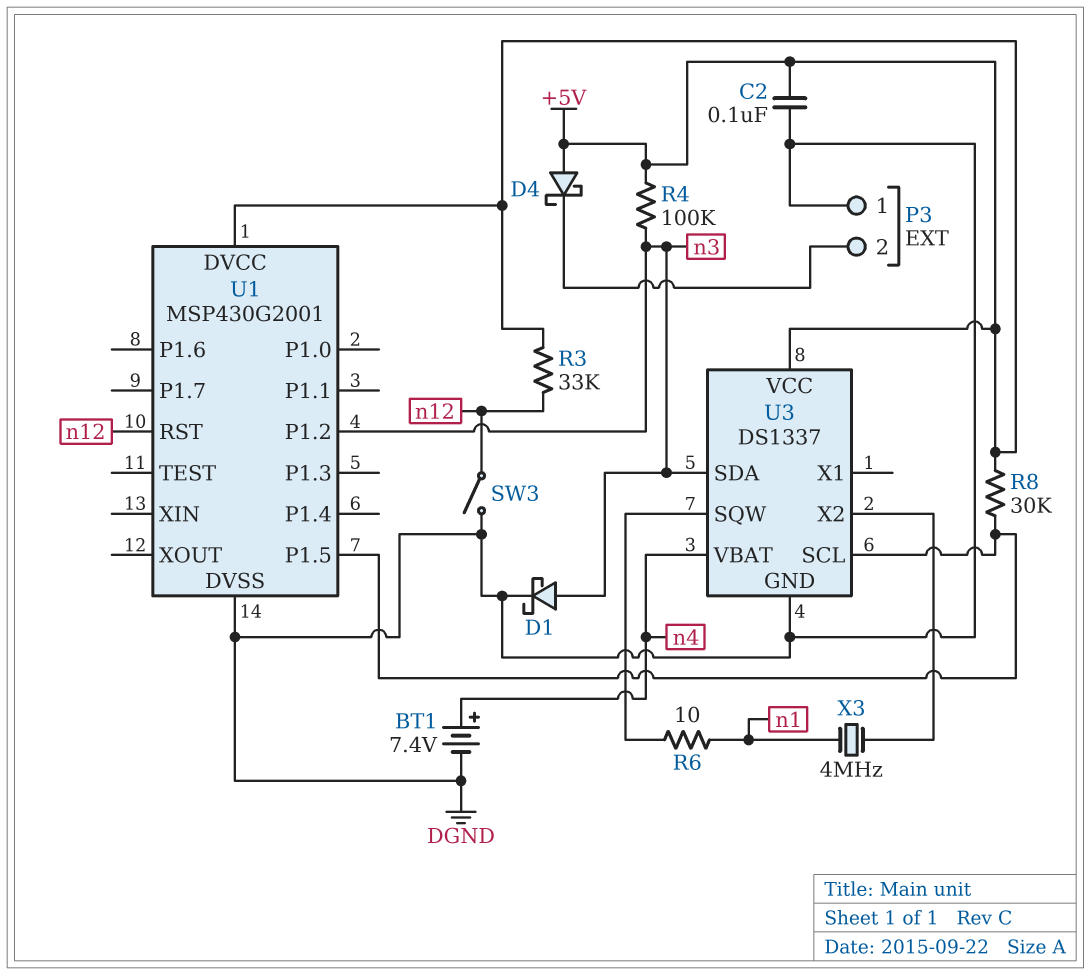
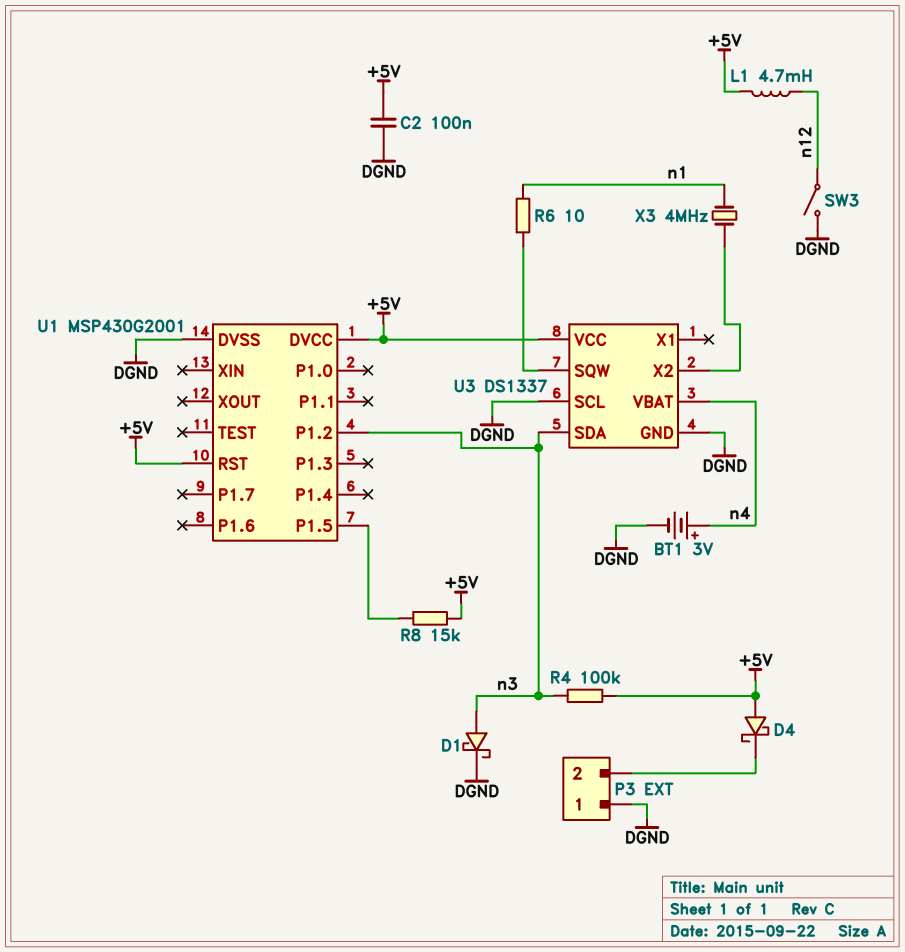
BT1: 7.4V (plus n4, minus DGND) -> 3V (plus n4, minus DGND)
L1: none -> 4.7mH (+5V, n12)
R3: 33k (+5V, n12) -> none
R8: 30k (+5V, U1/P1.5) -> 15k (+5V, U1/P1.5)
U1 pin RST: n12 -> +5V
U3 pin SCL: U1/P1.5 -> DGND

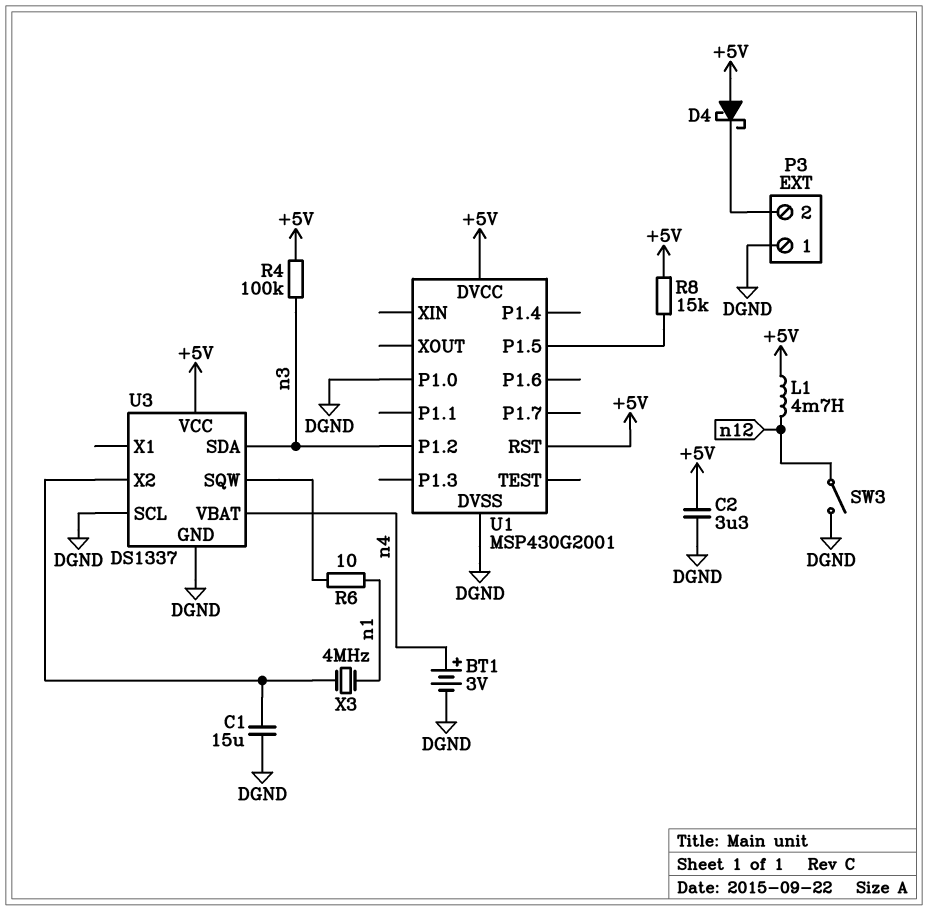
C1: none -> 15uF (DGND, U3/X2)
C2: 100nF (+5V, DGND) -> 3.3uF (+5V, DGND)
D1: schottky (A n3, K DGND) -> none
U1 pin P1.0: none -> DGND

